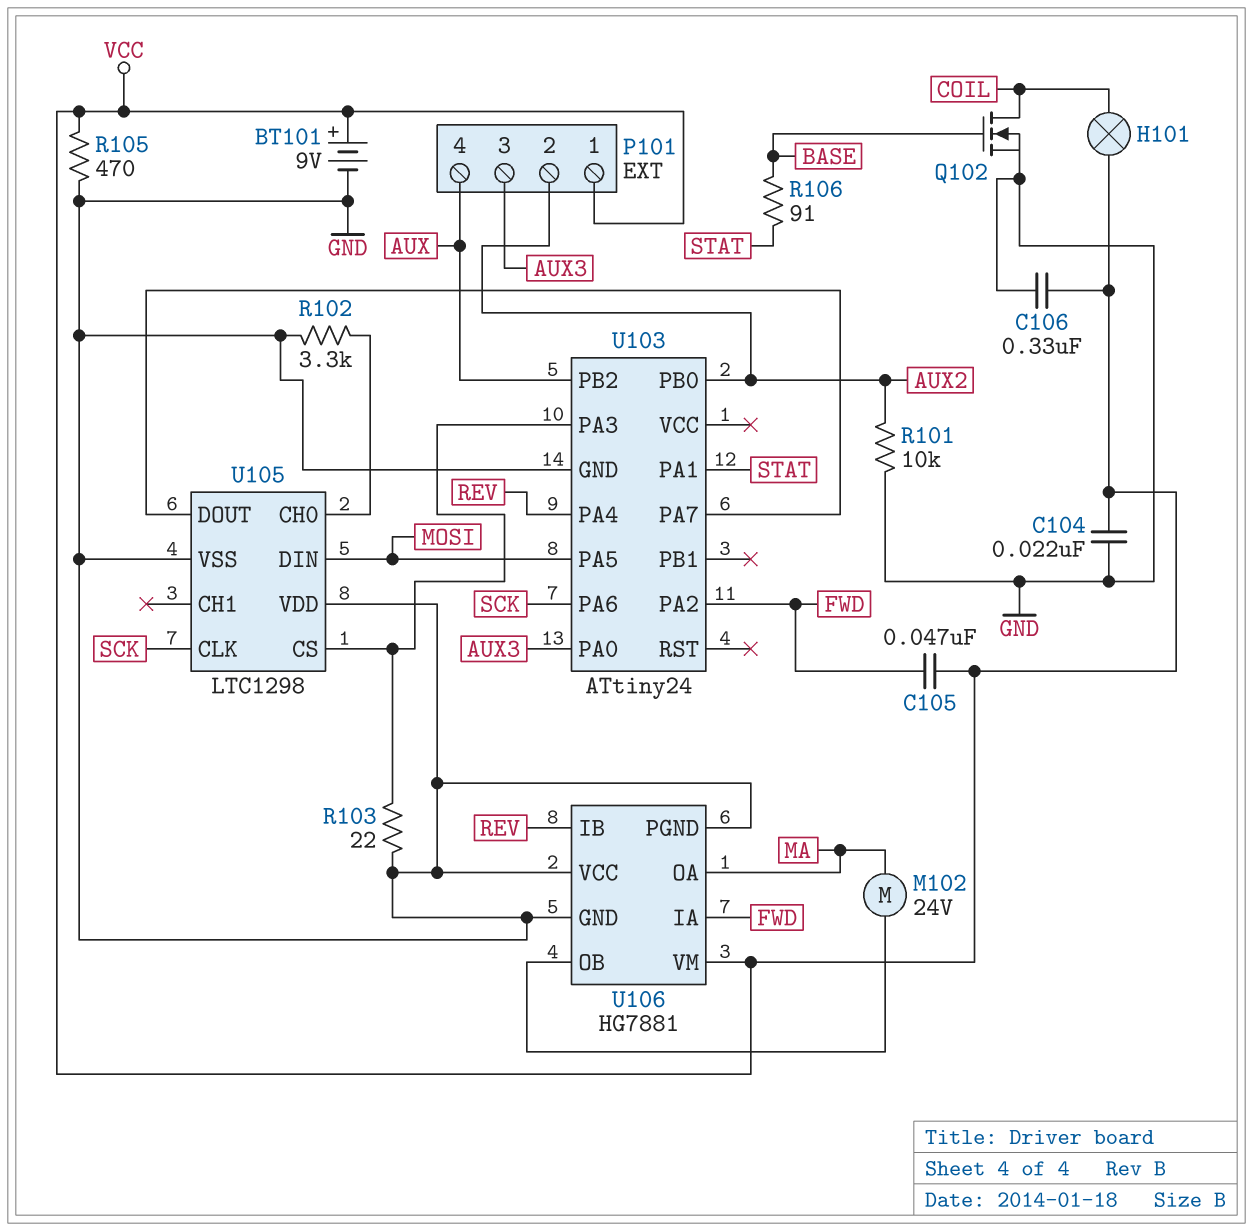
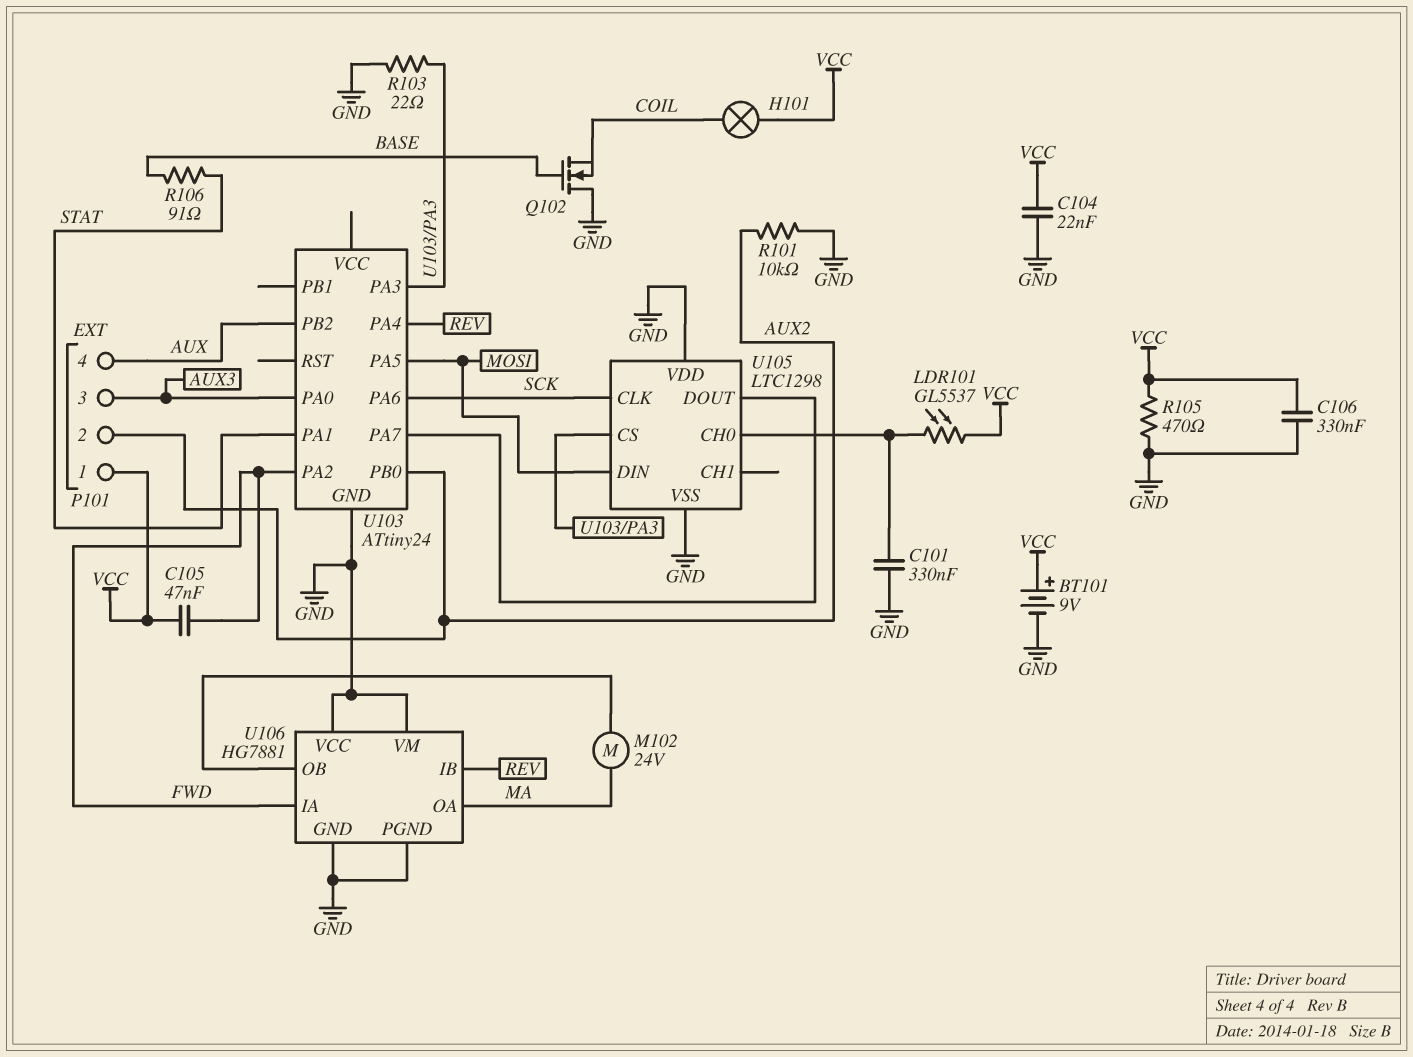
C101: none -> 330nF (GND, U105/CH0)
LDR101: none -> GL5537 (U105/CH0, VCC)
Q102: NMOS (G BASE, D COIL, S GND) -> NMOS (G BASE, D GND, S COIL)
R102: 3.3k (GND, U105/CH0) -> none
U106 pin VM: VCC -> GND

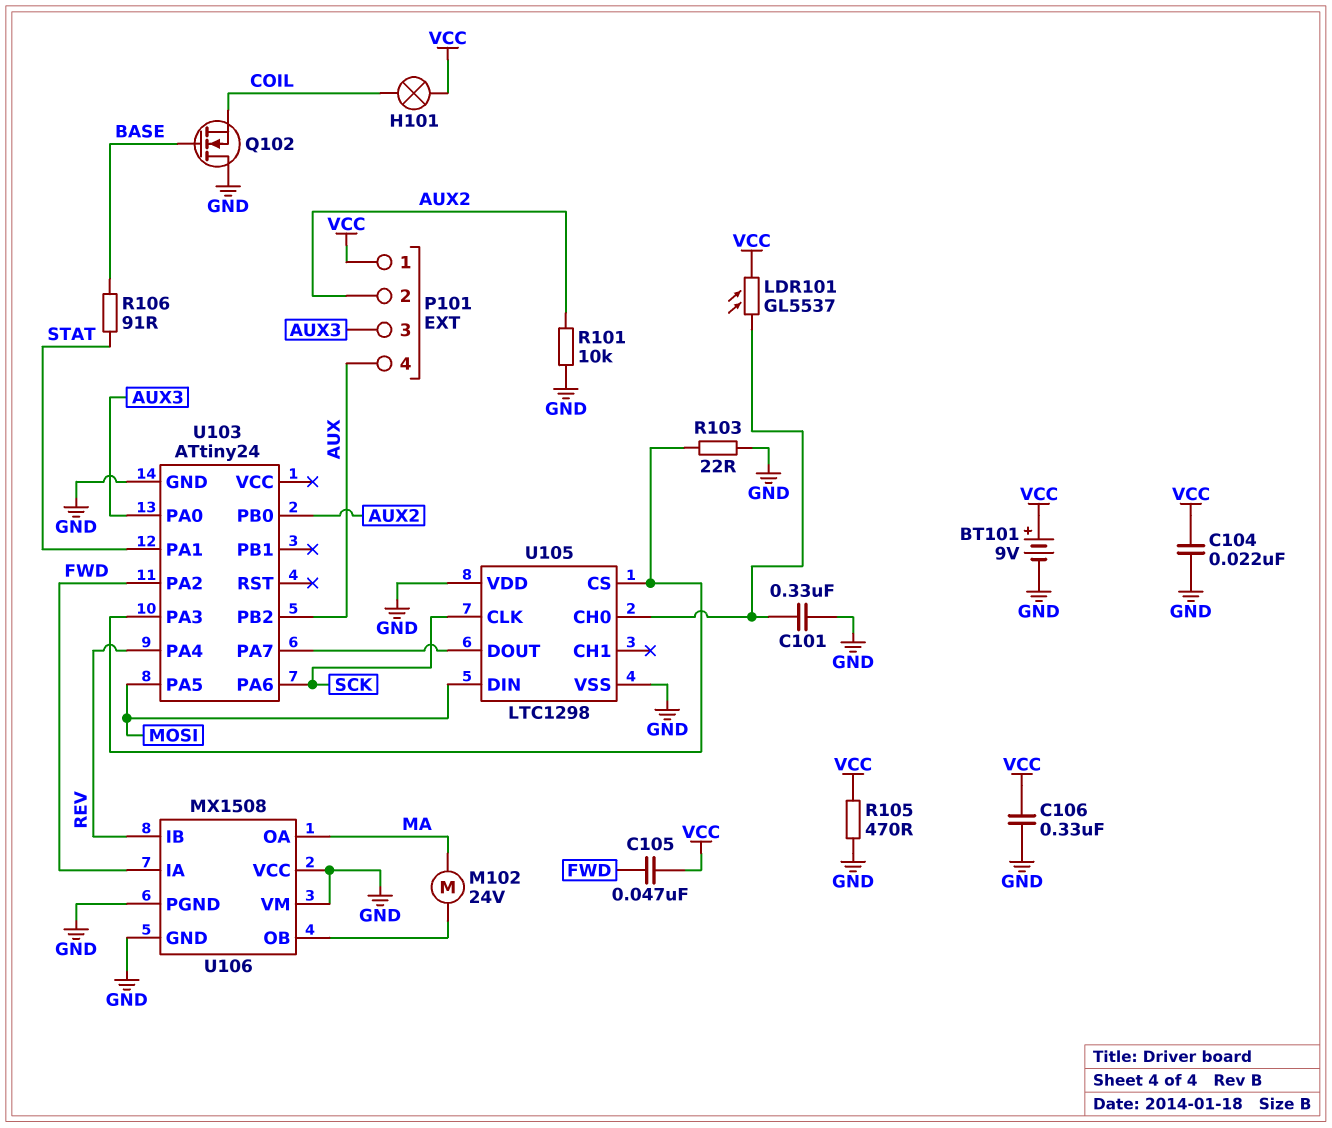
U106: HG7881 -> MX1508

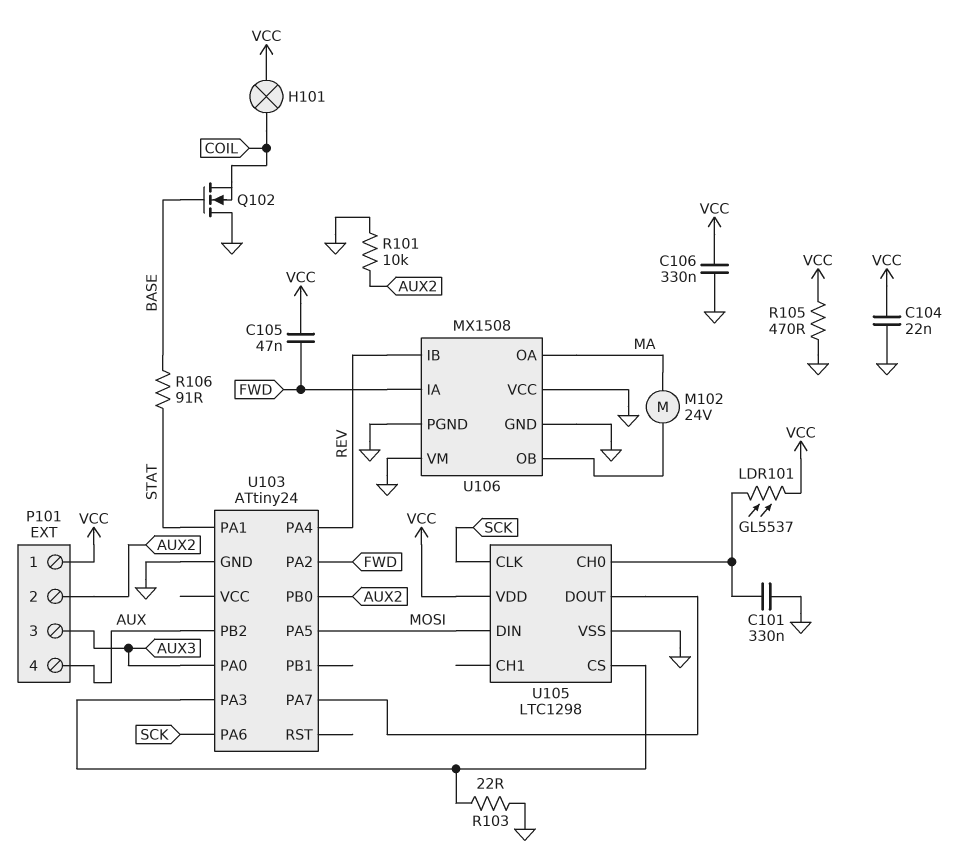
BT101: 9V (plus VCC, minus GND) -> none
U105 pin VDD: GND -> VCC

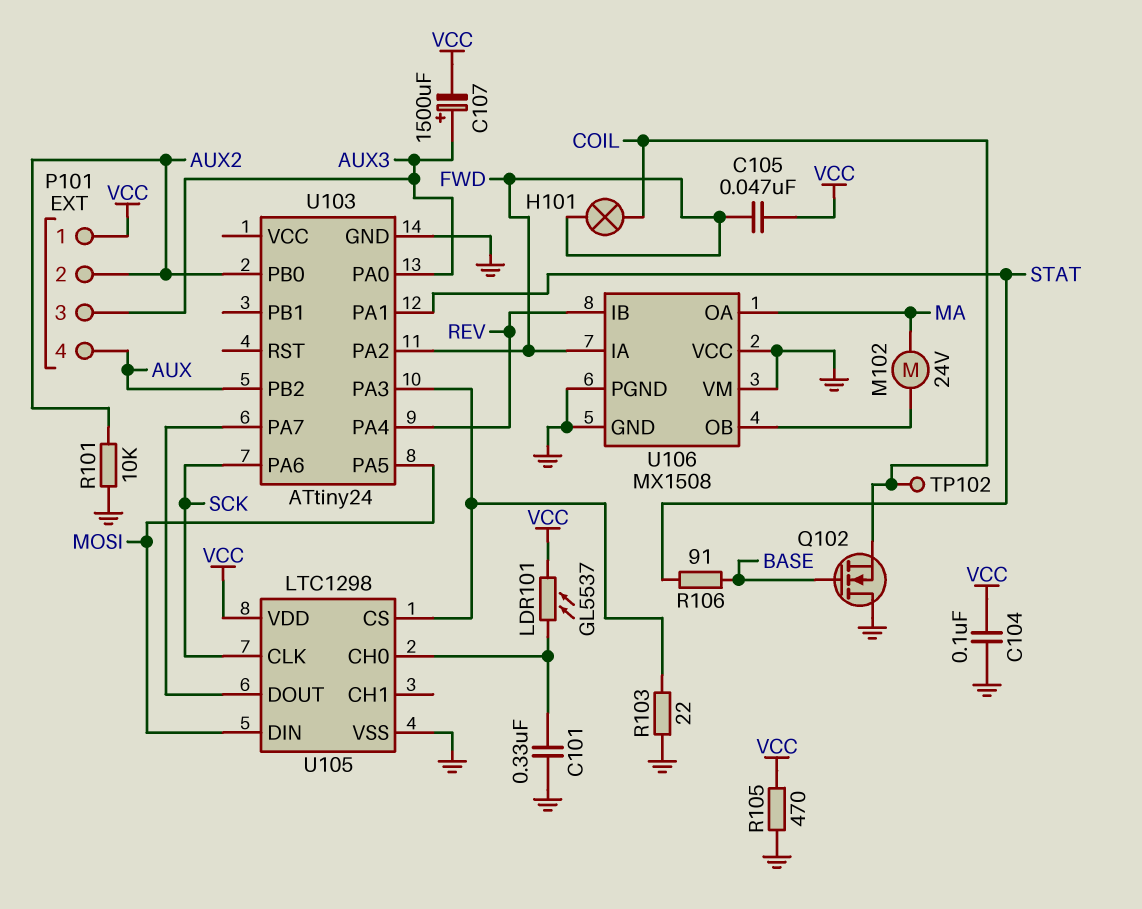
C104: 22nF (GND, VCC) -> 100nF (GND, VCC)
C106: 330nF (GND, VCC) -> none
C107: none -> 1500uF (plus AUX3, minus VCC)
H101: lamp (COIL, VCC) -> lamp (COIL, FWD)
TP102: none -> test point (COIL)

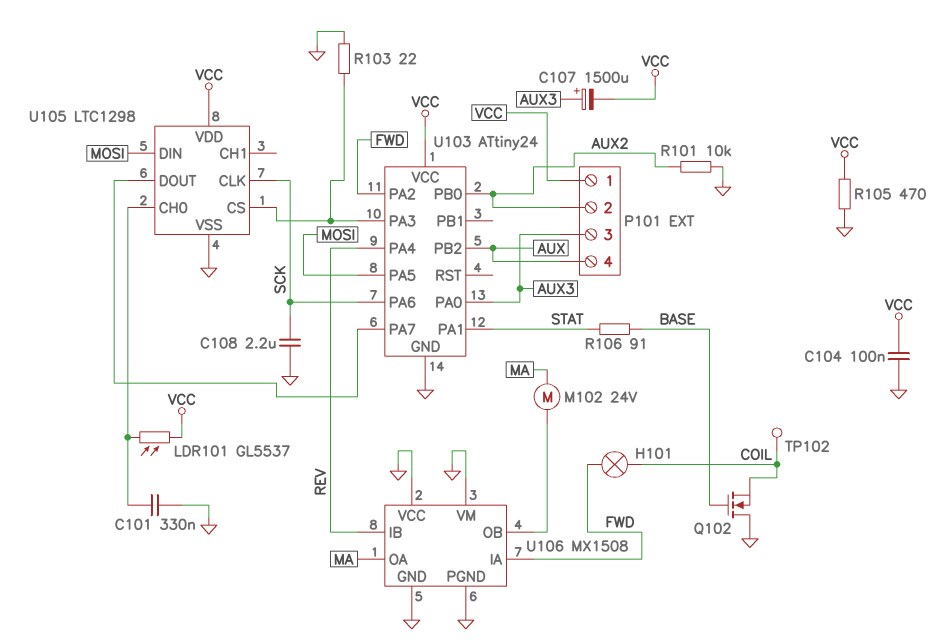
C105: 47nF (FWD, VCC) -> none
C108: none -> 2.2uF (GND, SCK)
U103 pin VCC: none -> VCC

